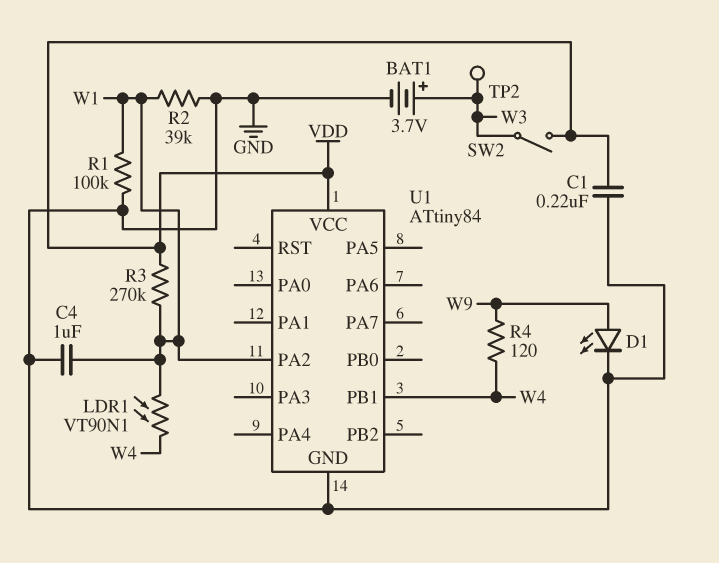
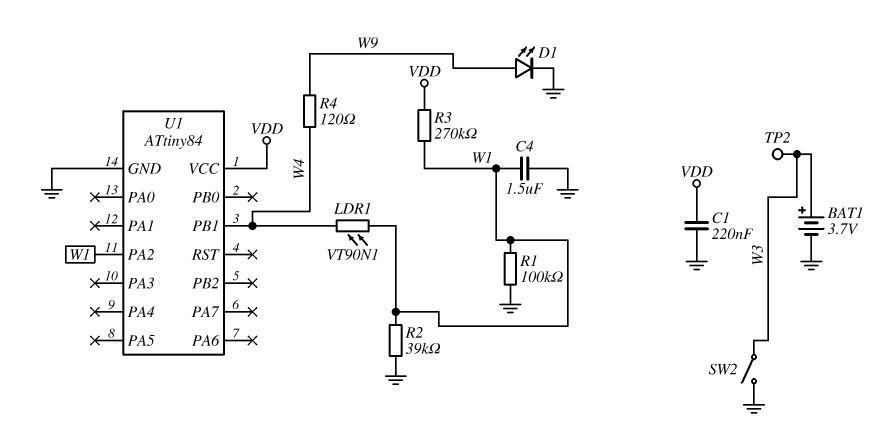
C4: 1uF (GND, W1) -> 1.5uF (GND, W1)
SW2: switch (VDD, W3) -> switch (GND, W3)

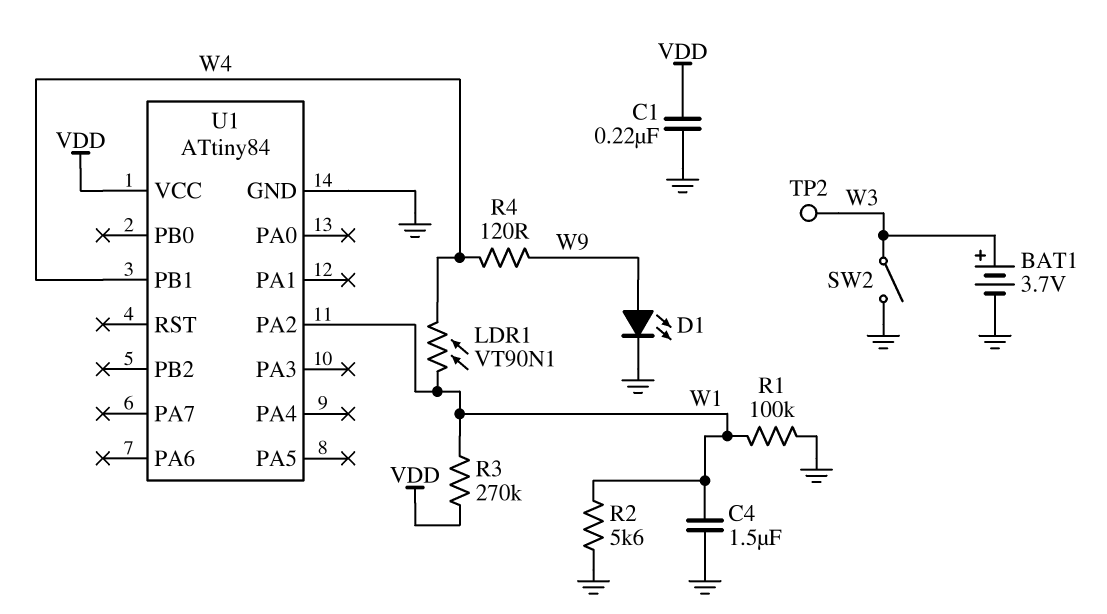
R2: 39k (GND, W1) -> 5.6k (GND, W1)

